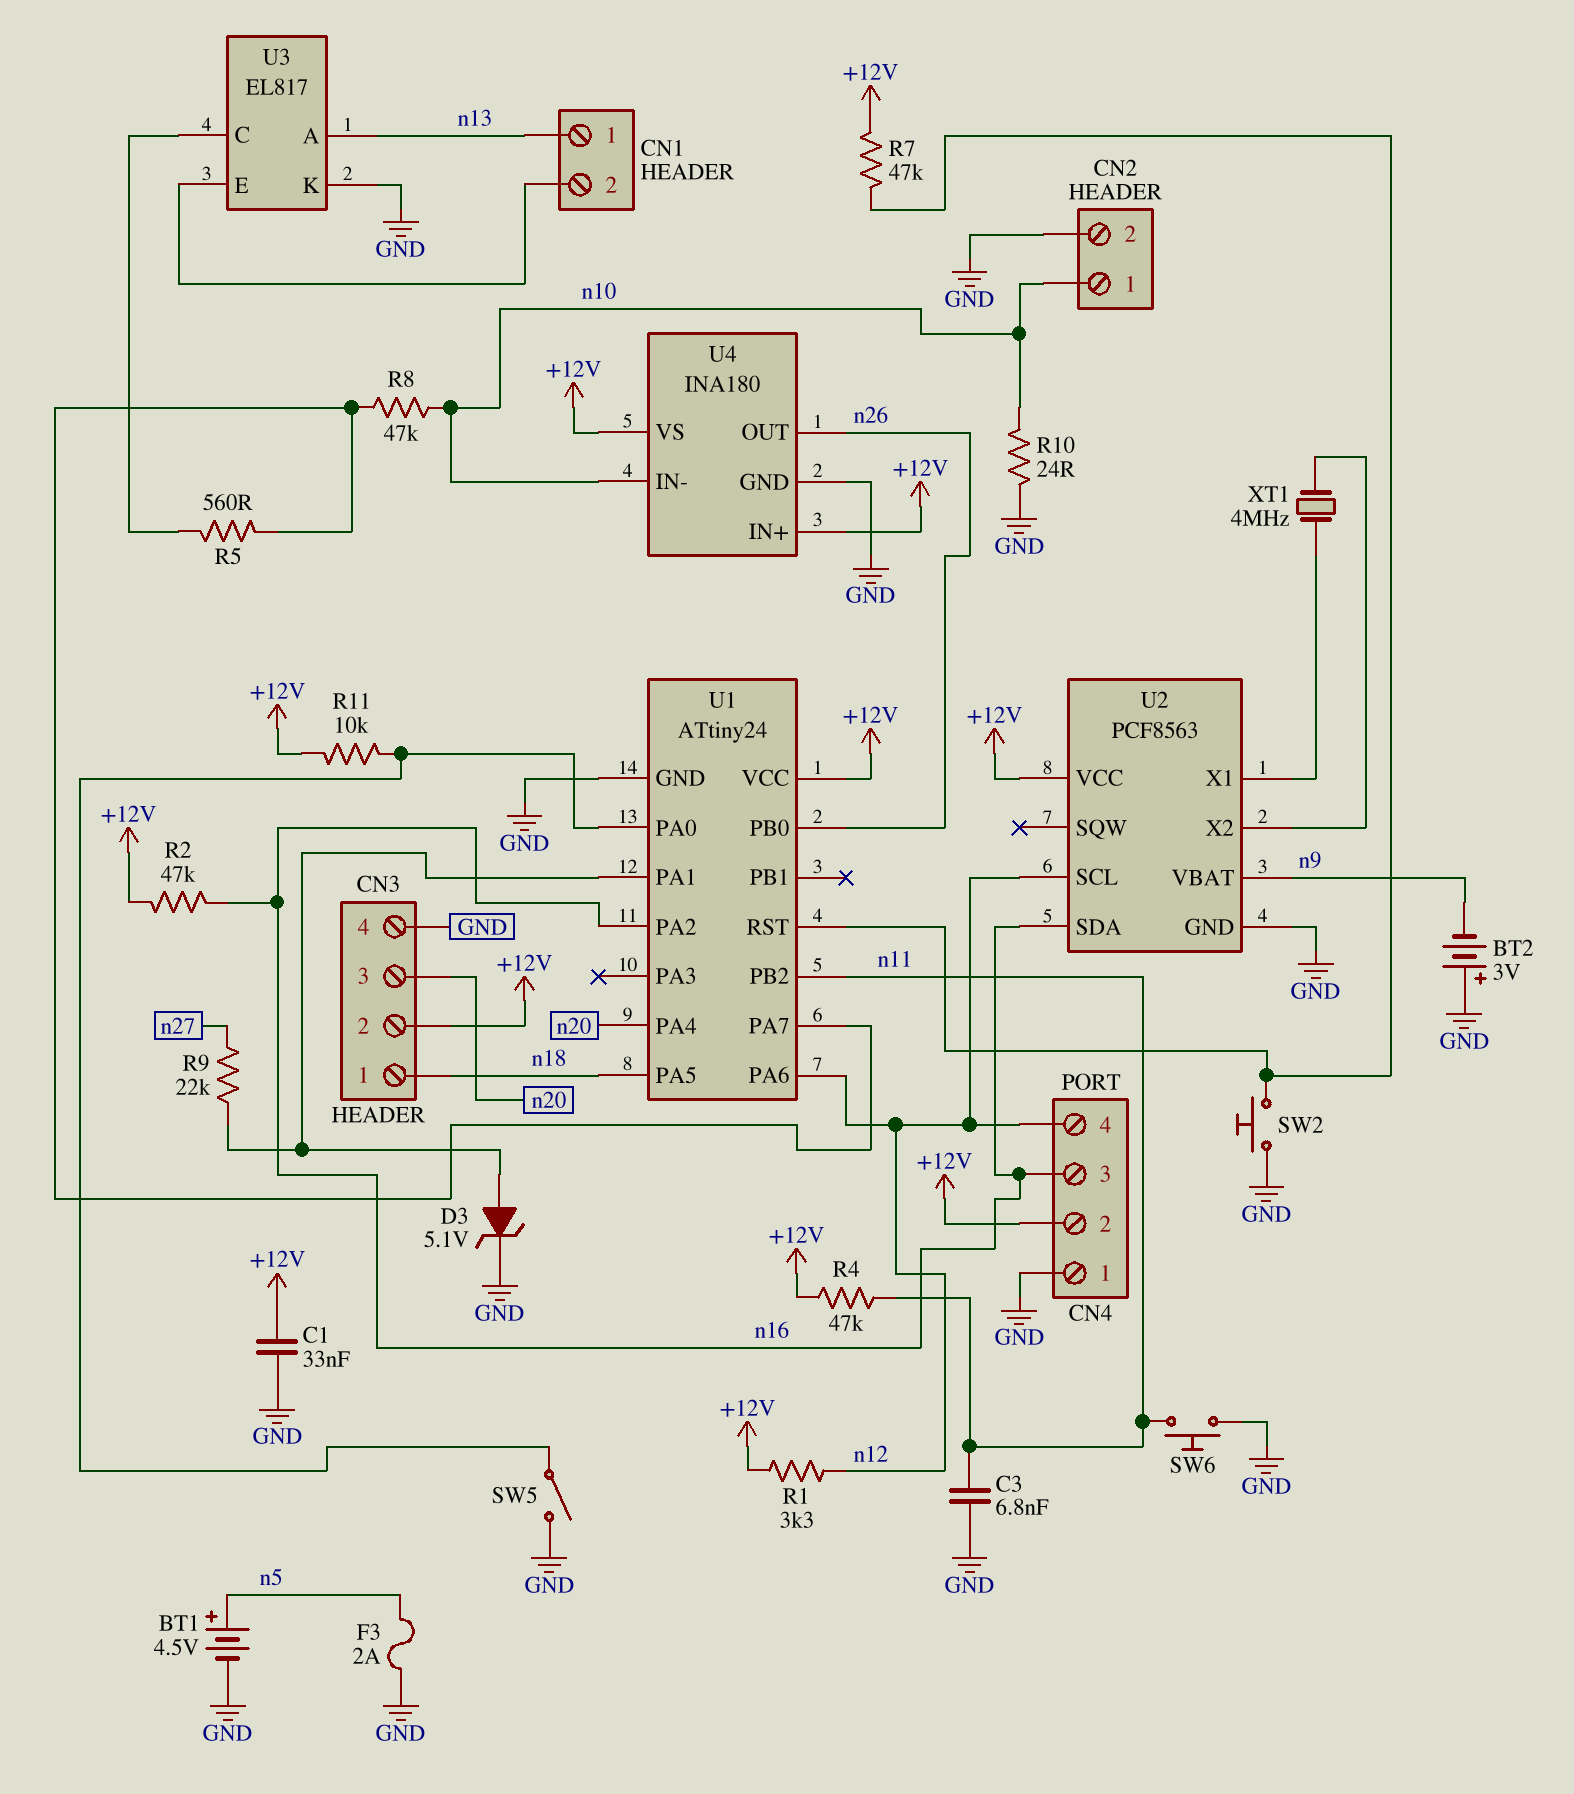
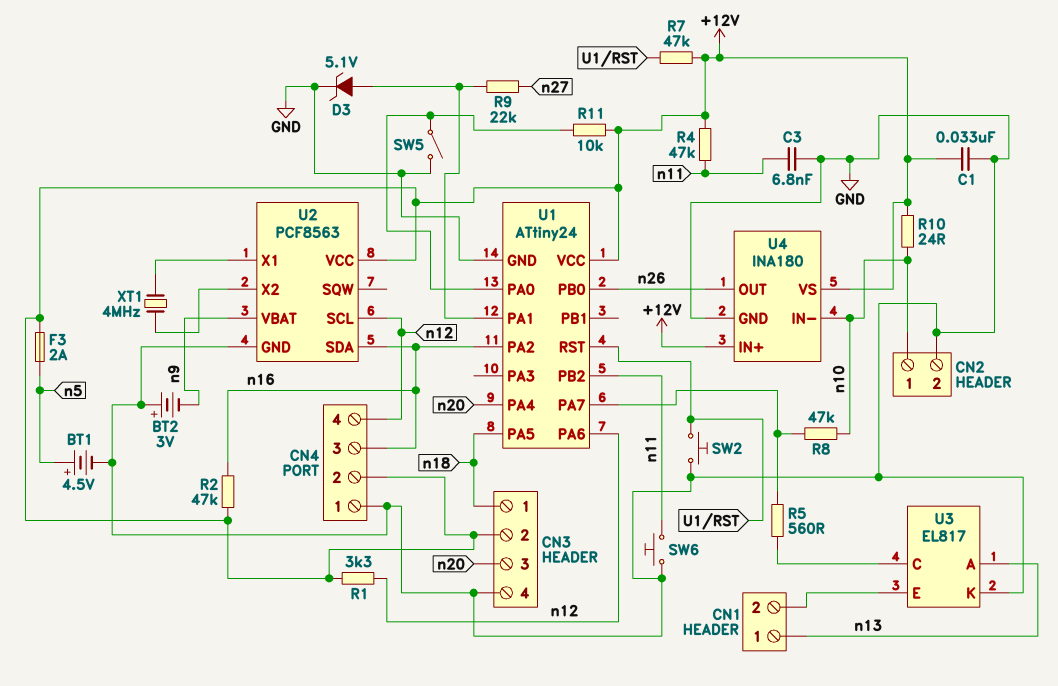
F3: 2A (GND, n5) -> 2A (+12V, n5)
R10: 24 (GND, n10) -> 24 (+12V, n10)

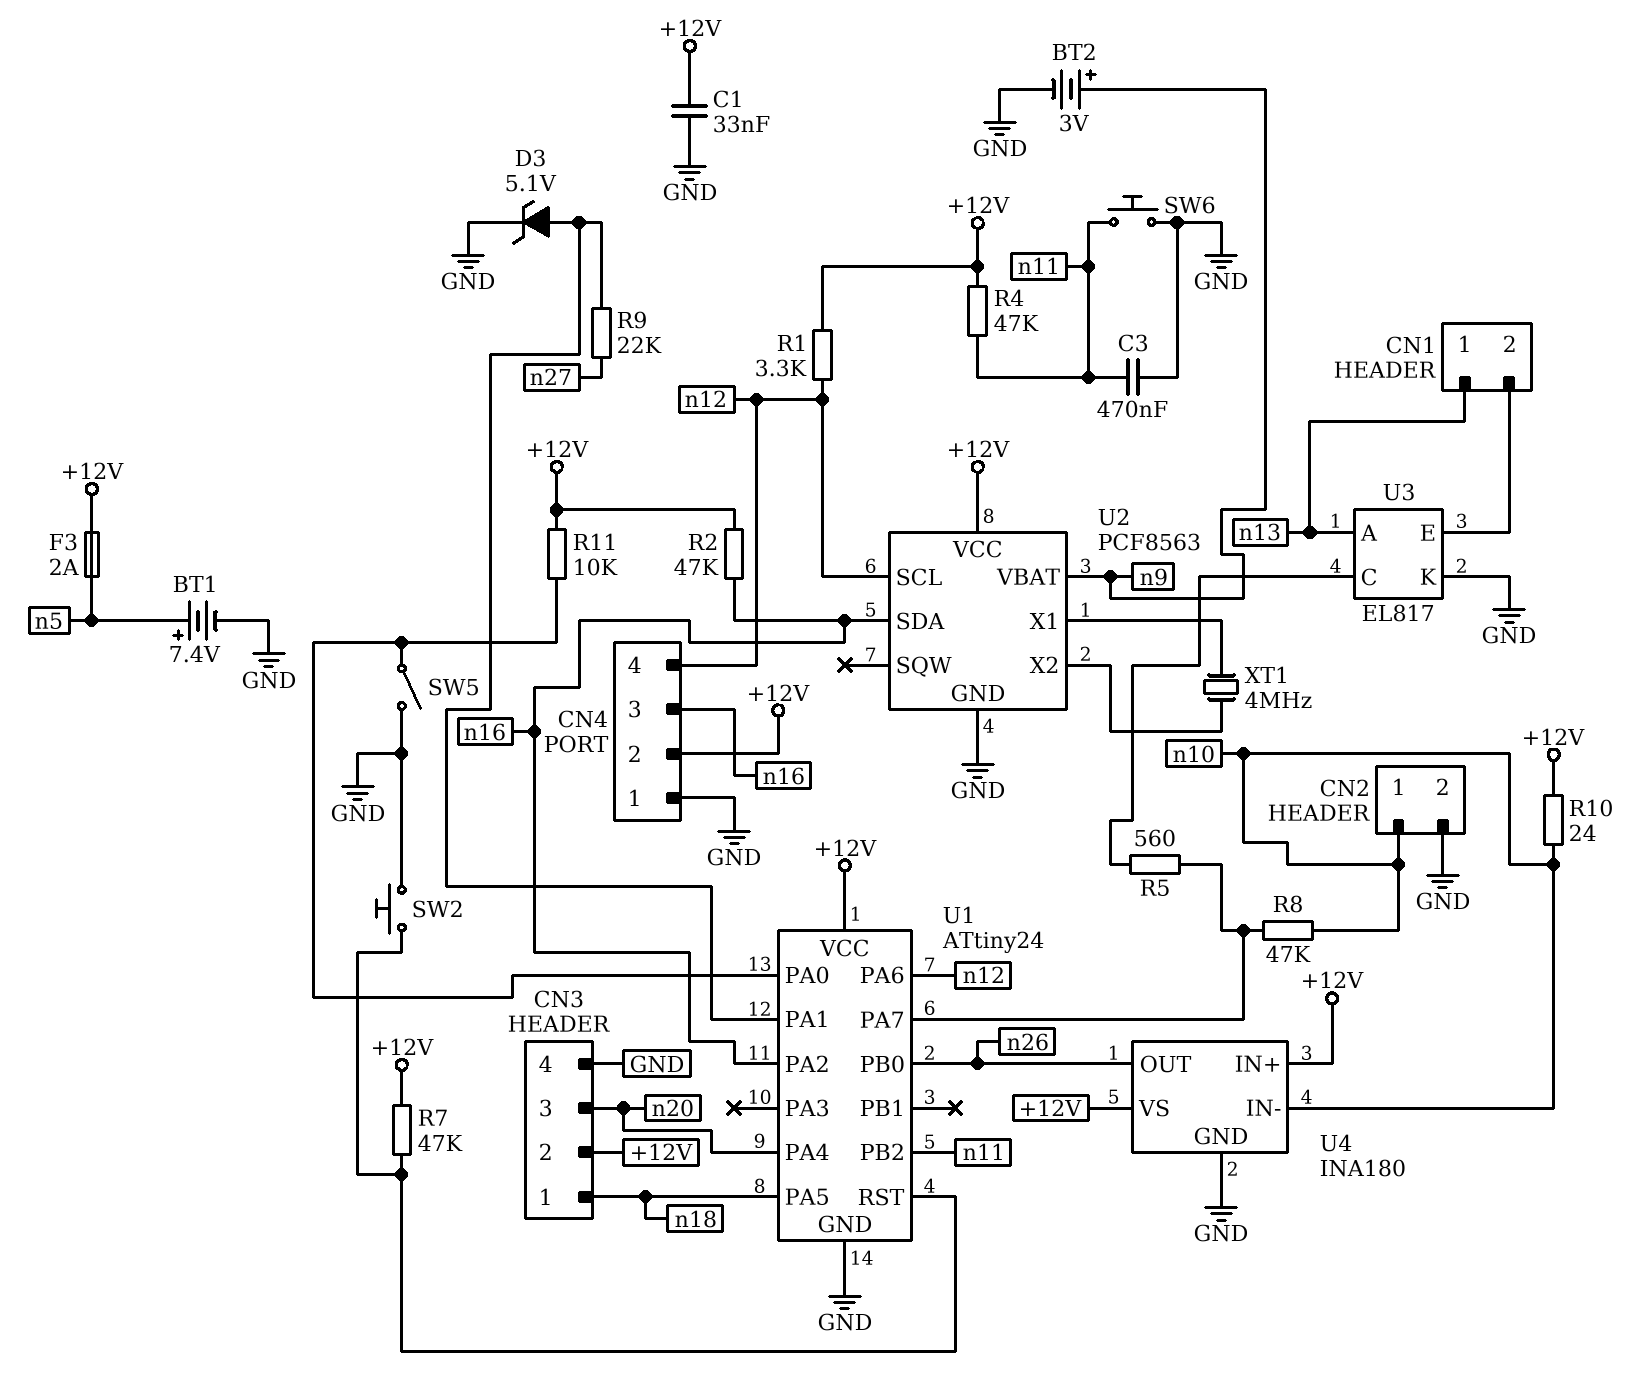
BT1: 4.5V (plus n5, minus GND) -> 7.4V (plus n5, minus GND)
BT2: 3V (plus GND, minus n9) -> 3V (plus n9, minus GND)
C3: 6.8nF (GND, n11) -> 470nF (GND, n11)

